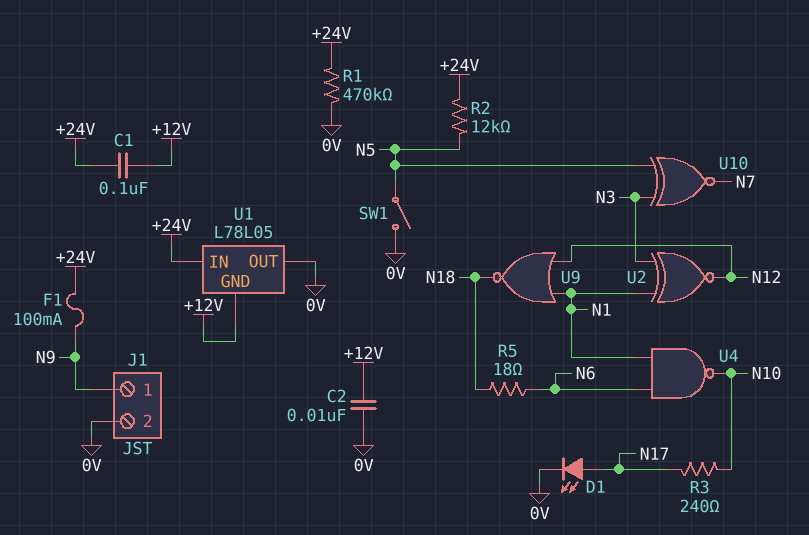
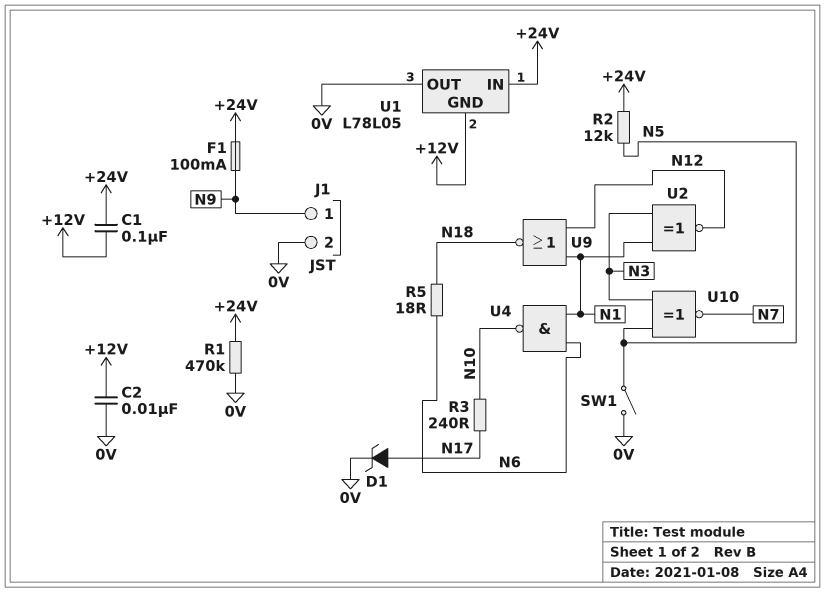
D1: LED (A N17, K 0V) -> zener (A N17, K 0V)

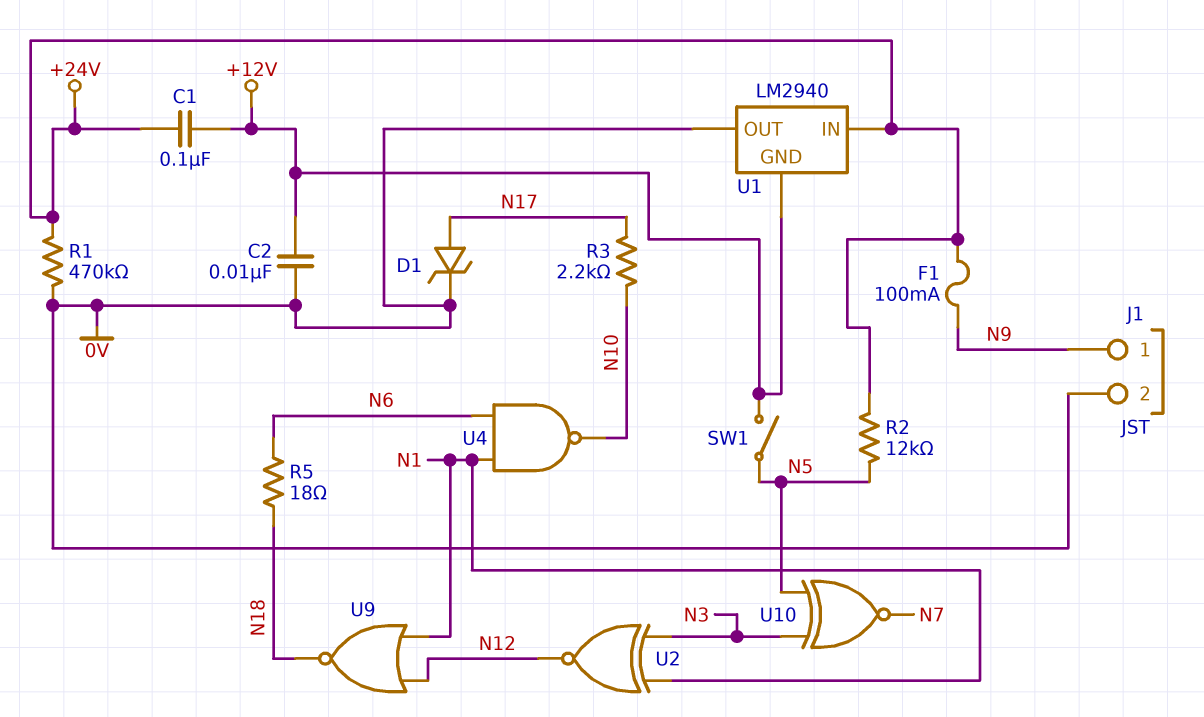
R3: 240 (N10, N17) -> 2.2k (N10, N17)
SW1: switch (0V, N5) -> switch (+12V, N5)
U1: L78L05 -> LM2940

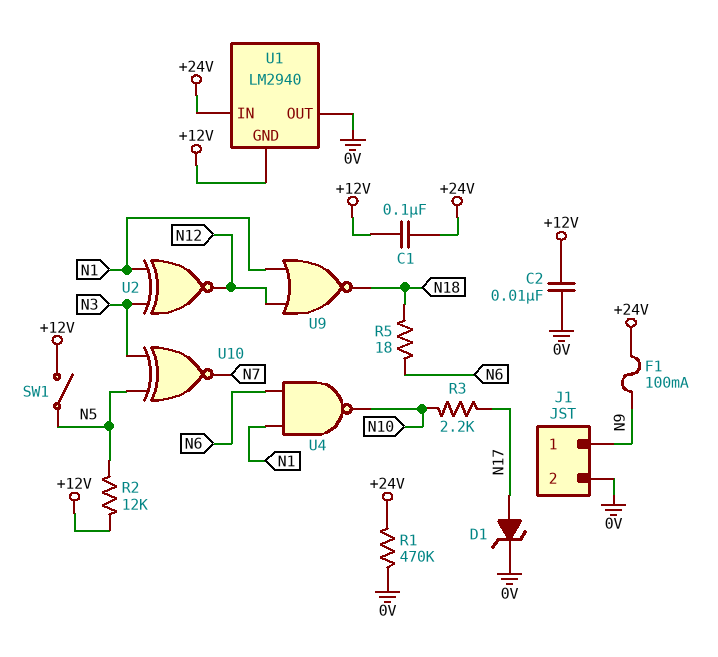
R2: 12k (+24V, N5) -> 12k (+12V, N5)

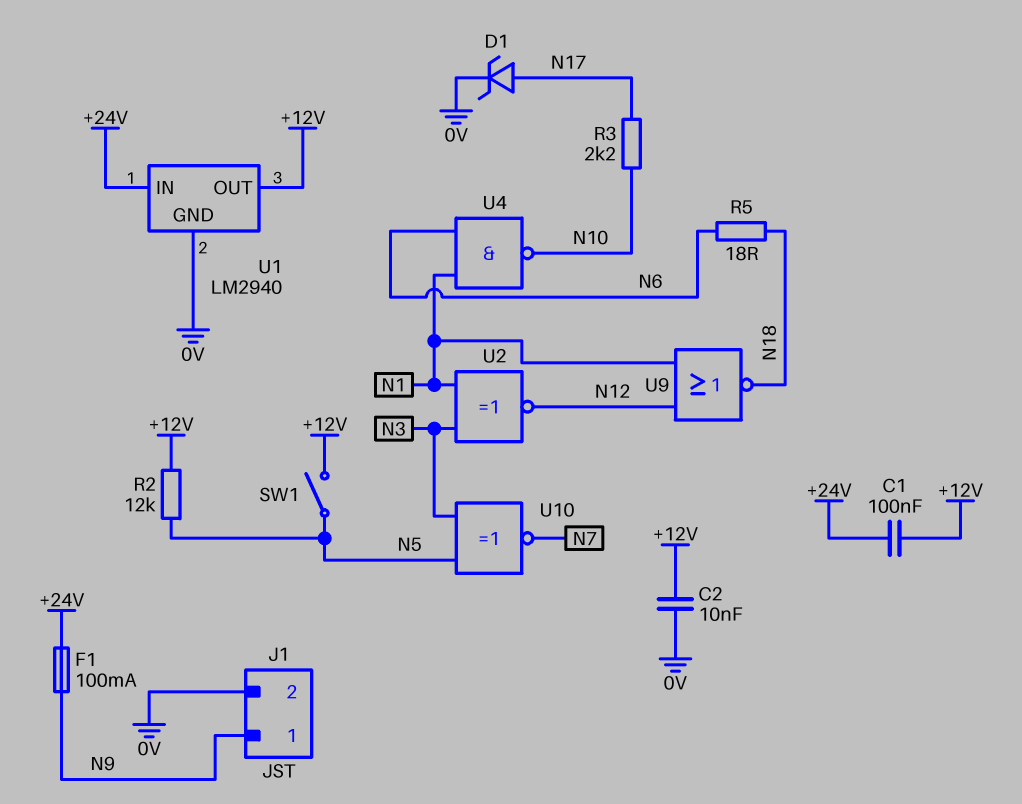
R1: 470k (+24V, 0V) -> none
U1 pin GND: +12V -> 0V
U1 pin OUT: 0V -> +12V

